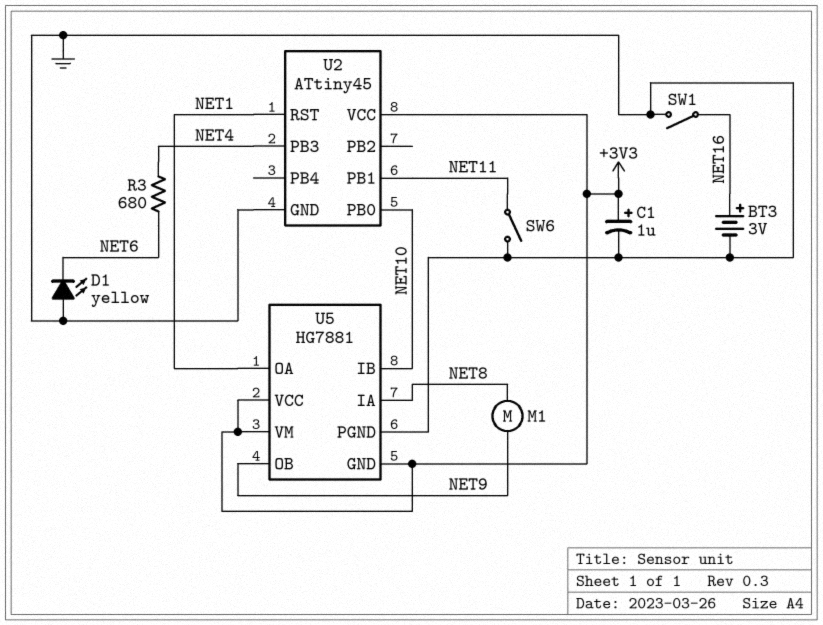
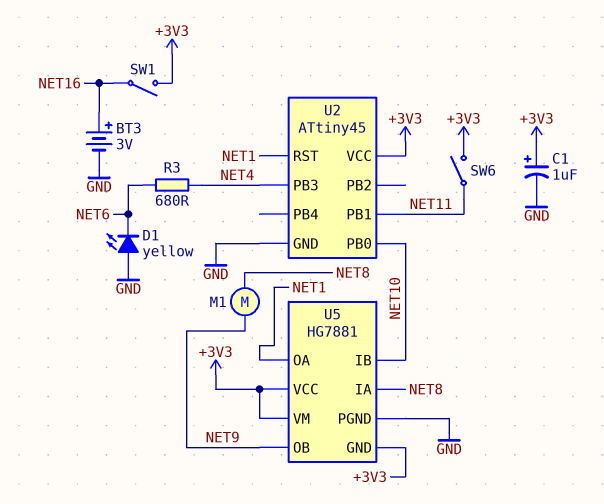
SW1: switch (GND, NET16) -> switch (+3V3, NET16)
SW6: switch (GND, NET11) -> switch (+3V3, NET11)

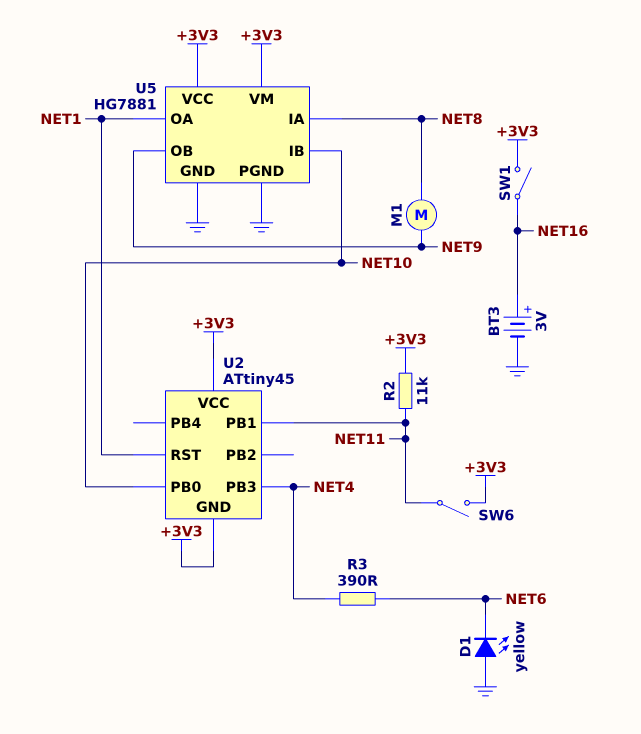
C1: 1uF (plus +3V3, minus GND) -> none
R2: none -> 11k (+3V3, NET11)
R3: 680 (NET4, NET6) -> 390 (NET4, NET6)
U2 pin GND: GND -> +3V3
U5 pin GND: +3V3 -> GND

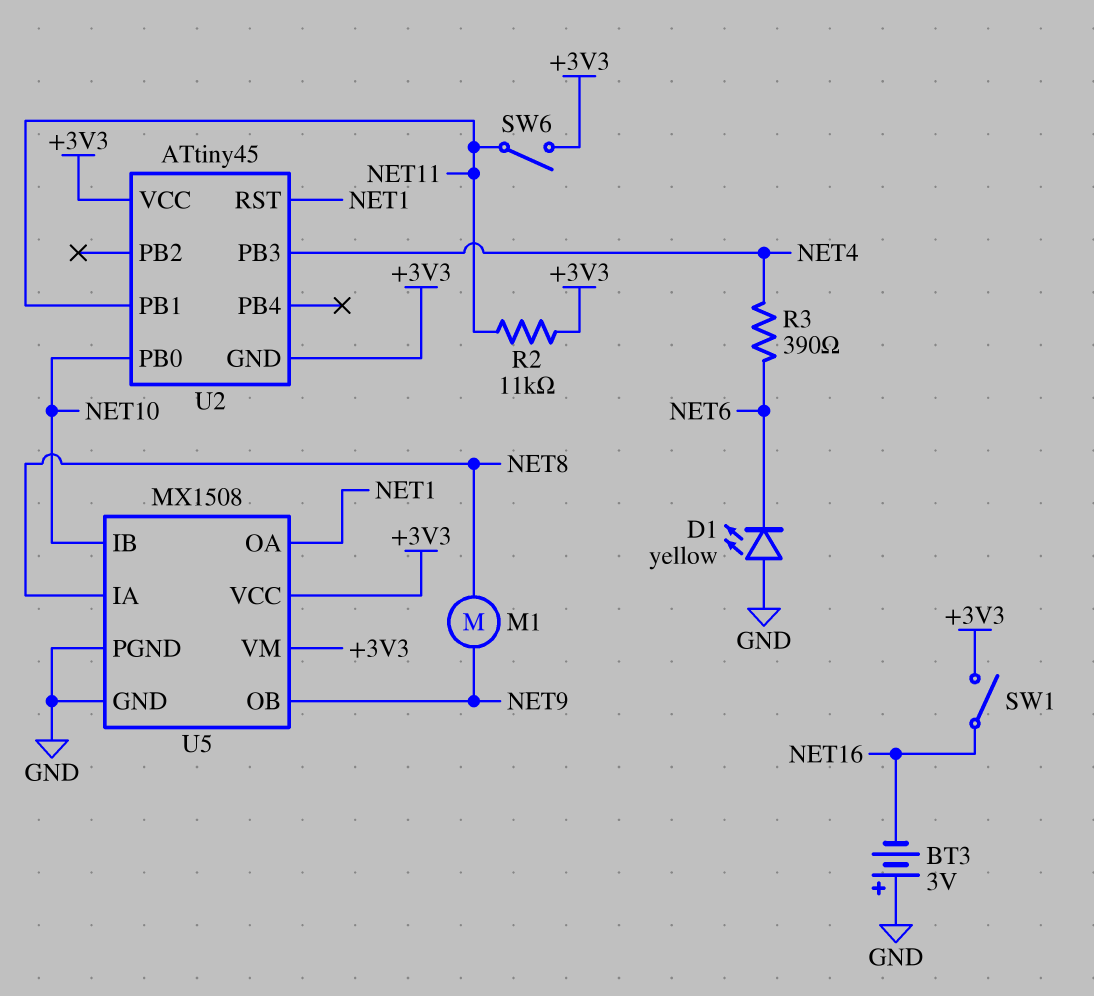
BT3: 3V (plus NET16, minus GND) -> 3V (plus GND, minus NET16)
U5: HG7881 -> MX1508

